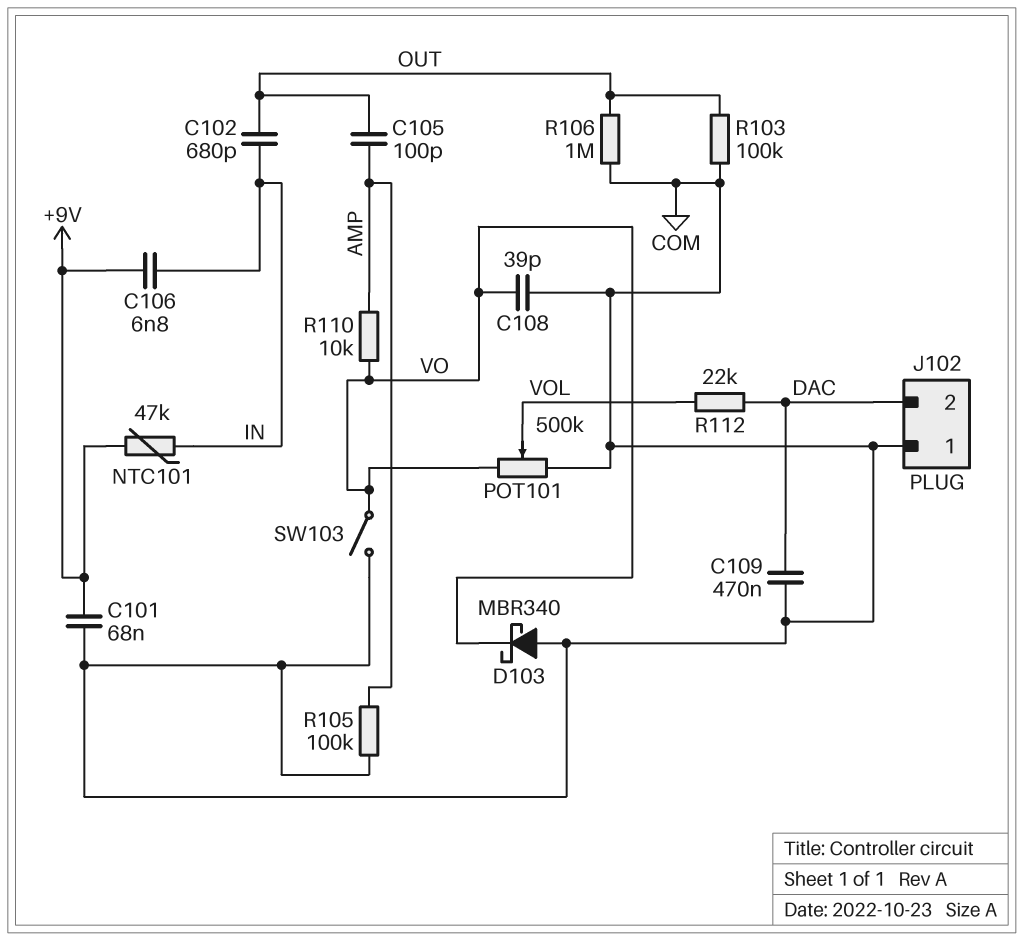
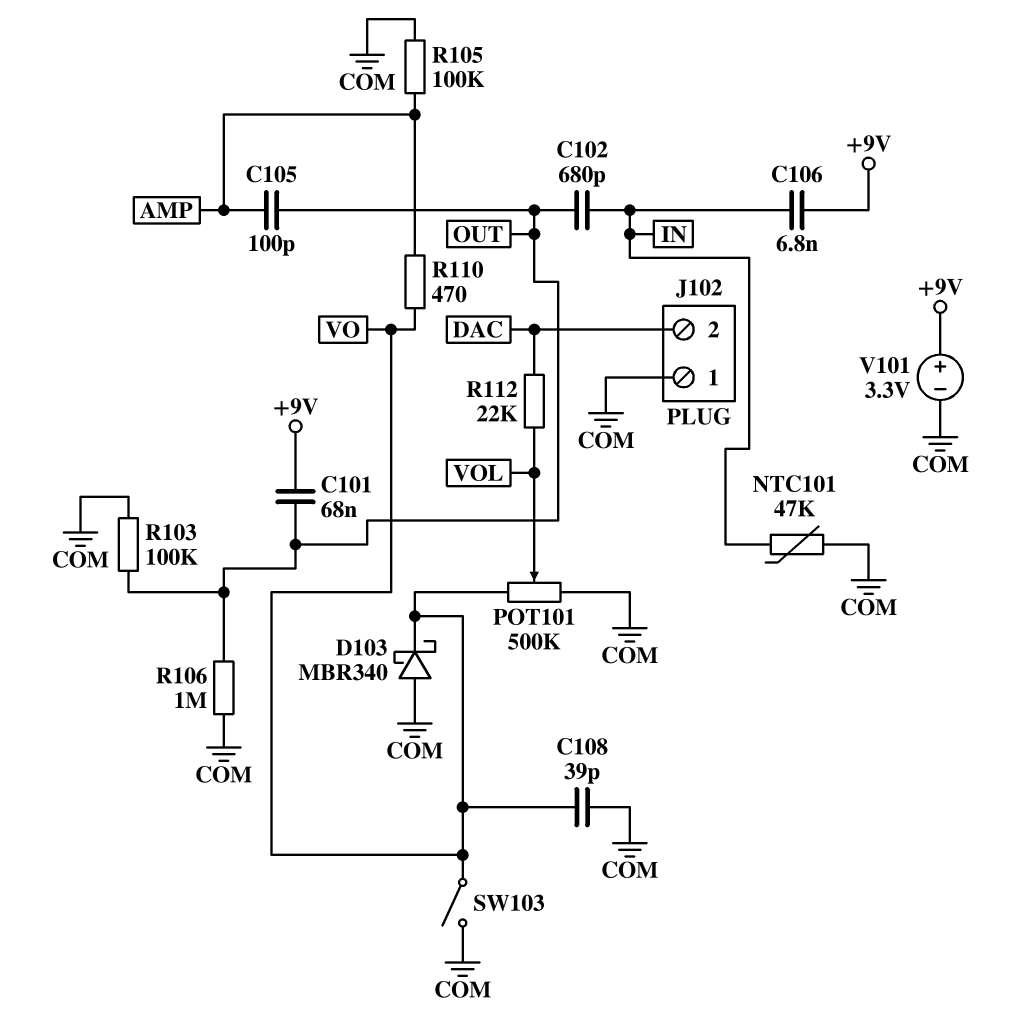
C101: 68nF (+9V, COM) -> 68nF (+9V, OUT)
C109: 470nF (COM, DAC) -> none
NTC101: 47k (+9V, IN) -> 47k (COM, IN)
R110: 10k (AMP, VO) -> 470 (AMP, VO)
V101: none -> 3.3V (plus +9V, minus COM)

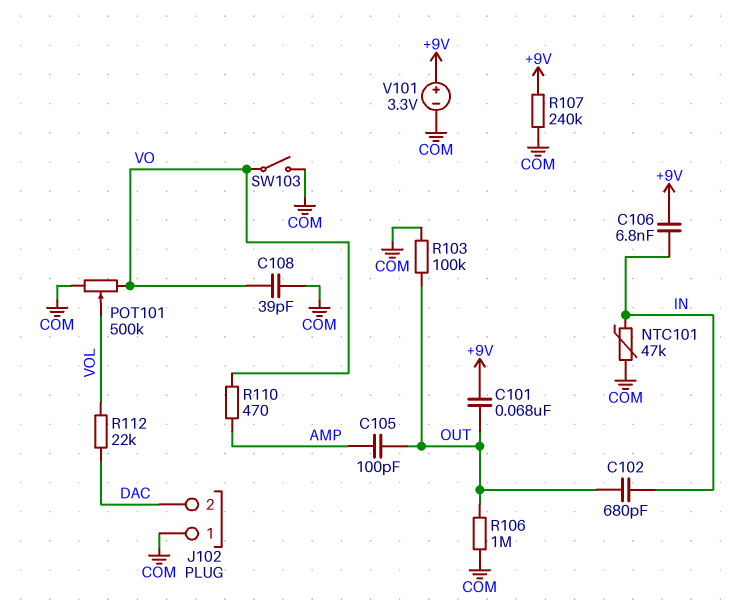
D103: schottky MBR340 (A COM, K VO) -> none
R105: 100k (AMP, COM) -> none
R107: none -> 240k (+9V, COM)

